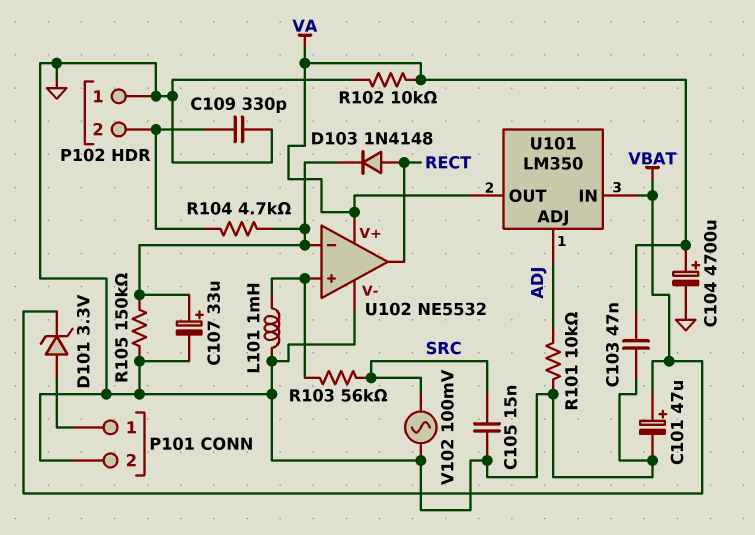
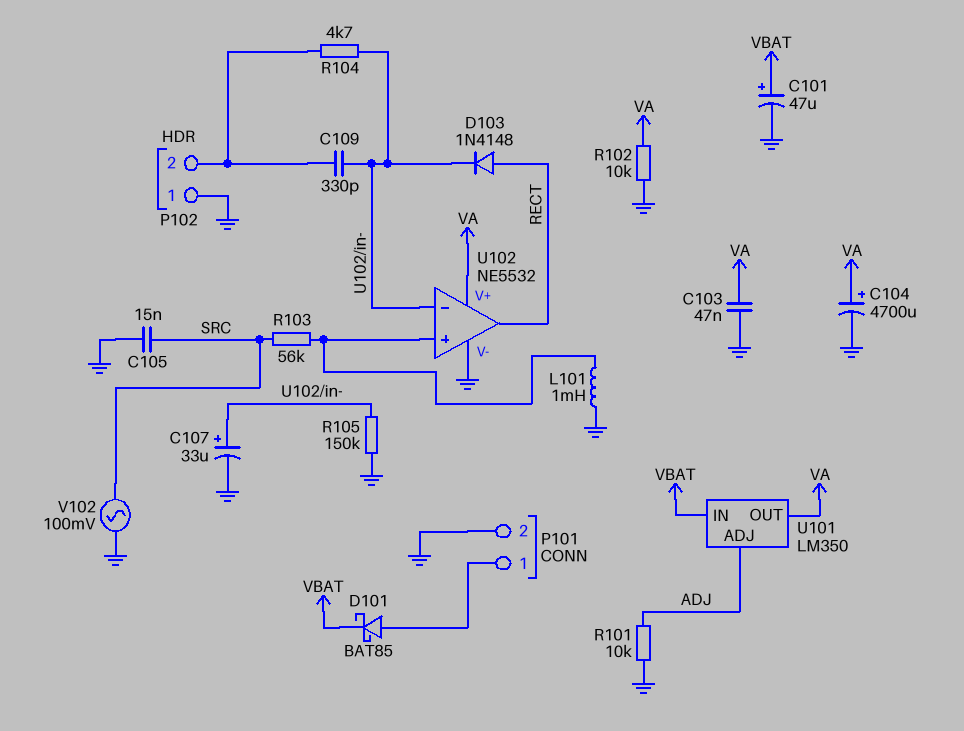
C109: 330pF (GND, P102/2) -> 330pF (P102/2, U102/in-)
D101: zener 3.3V (A P101/1, K VBAT) -> schottky BAT85 (A P101/1, K VBAT)

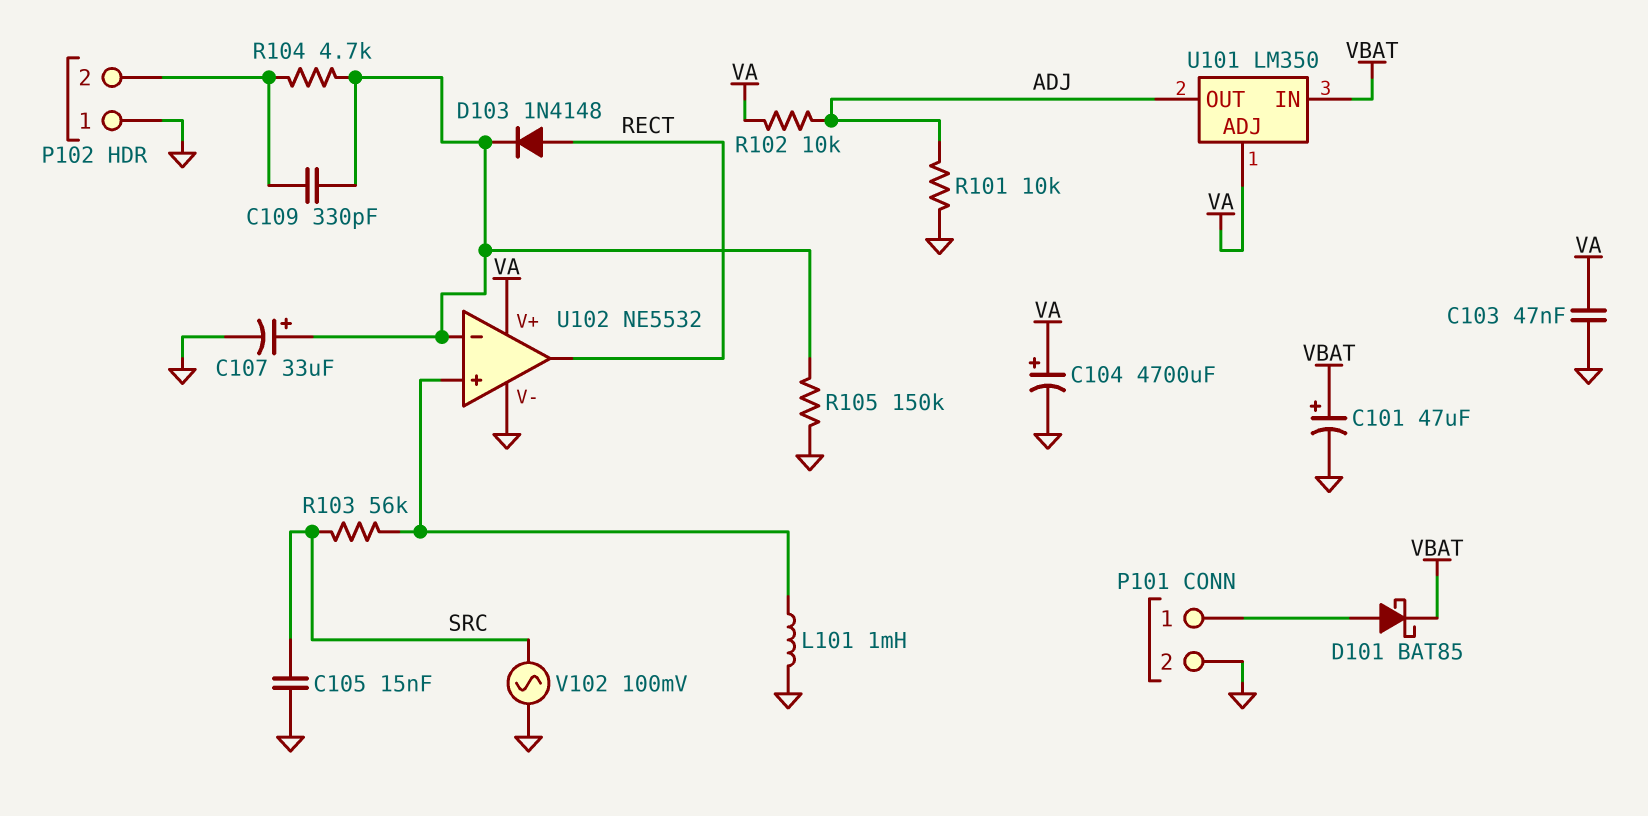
R102: 10k (GND, VA) -> 10k (ADJ, VA)
U101 pin ADJ: ADJ -> VA
U101 pin OUT: VA -> ADJ

